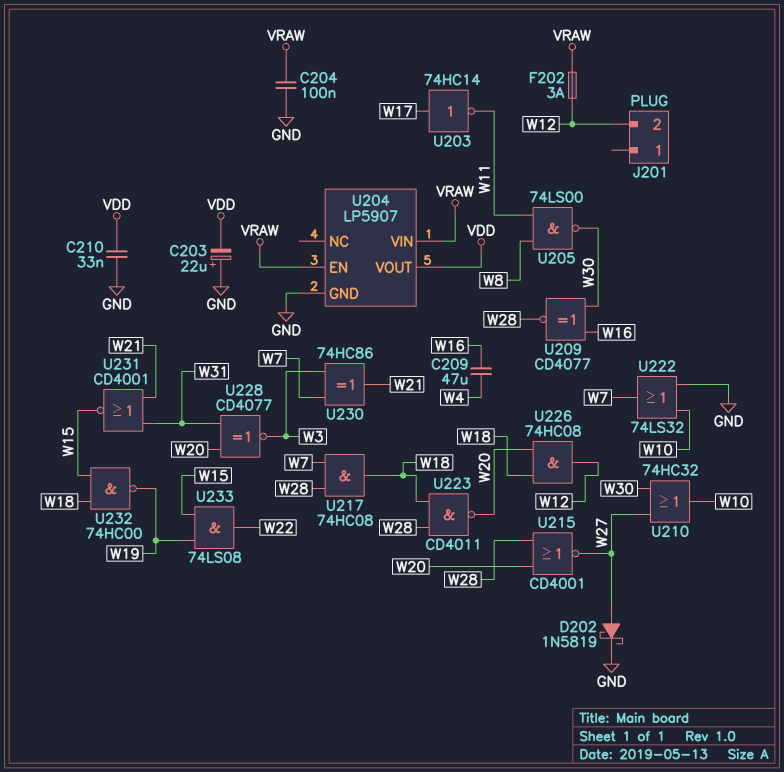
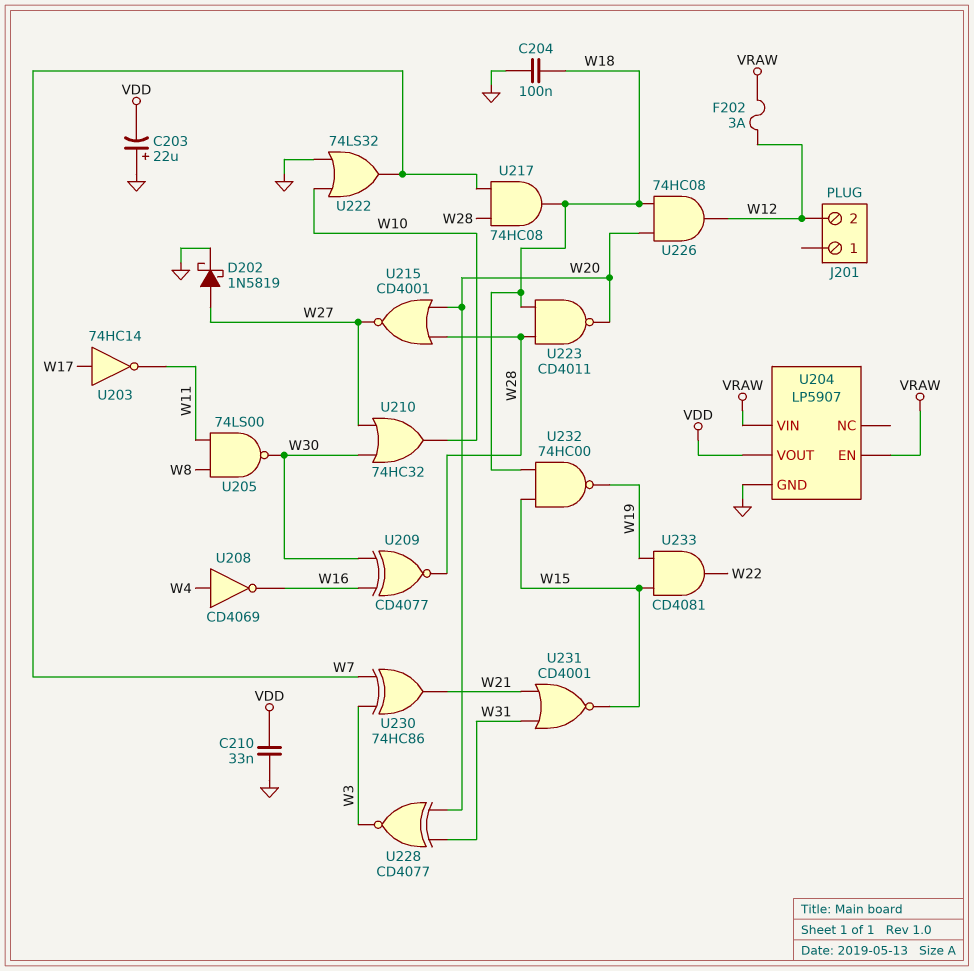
C204: 100nF (GND, VRAW) -> 100nF (GND, W18)
C209: 47uF (W4, W16) -> none
U208: none -> NOT CD4069 (in W4, out W16)
U233: AND 74LS08 (in W15, in W19, out W22) -> AND CD4081 (in W15, in W19, out W22)

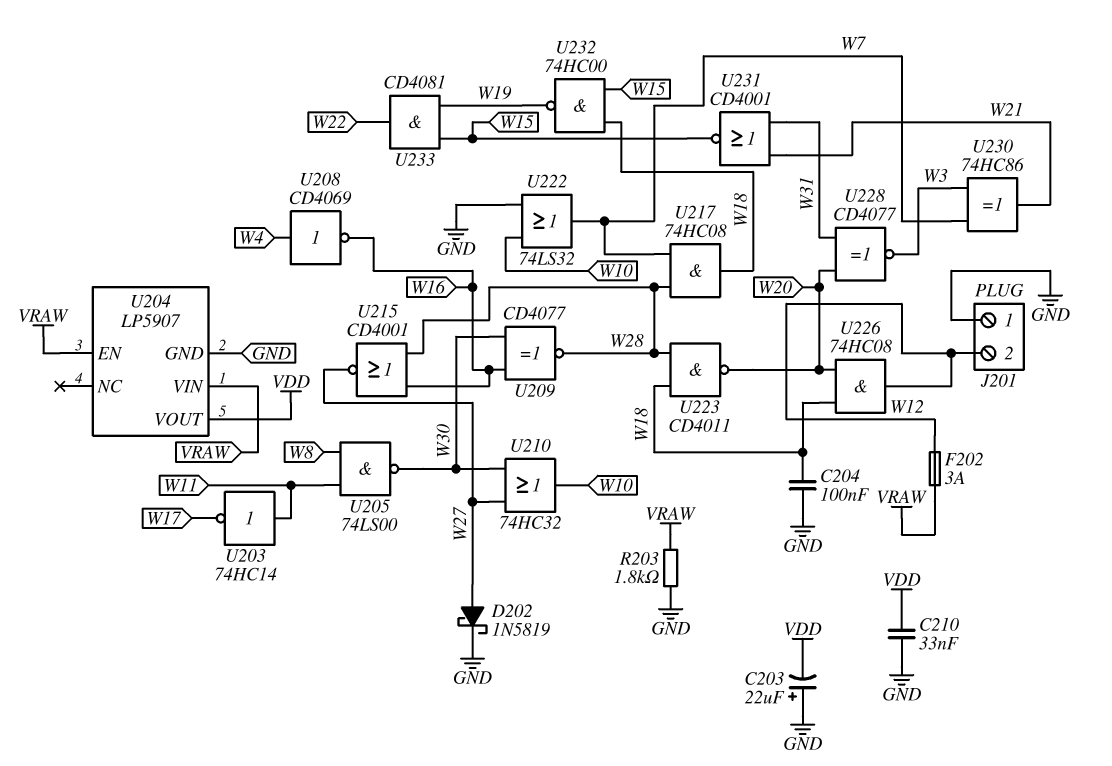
J201 pin 1: none -> GND
R203: none -> 1.8k (GND, VRAW)
U203: NOT 74HC14 (in W17, out W11) -> NOT 74HC14 (in W11, out W17)
U215: NOR CD4001 (in W20, in W28, out W27) -> NOR CD4001 (in W16, in W28, out W27)

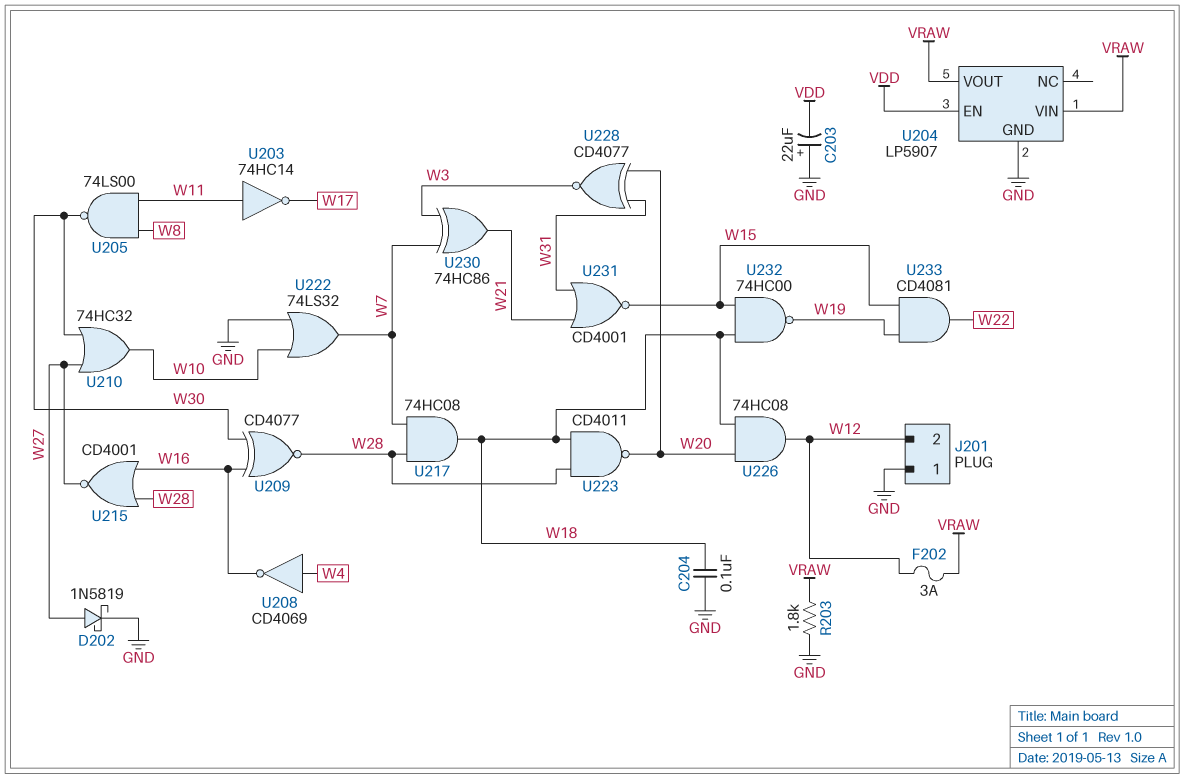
C210: 33nF (GND, VDD) -> none
U204 pin EN: VRAW -> VDD
U204 pin VOUT: VDD -> VRAW

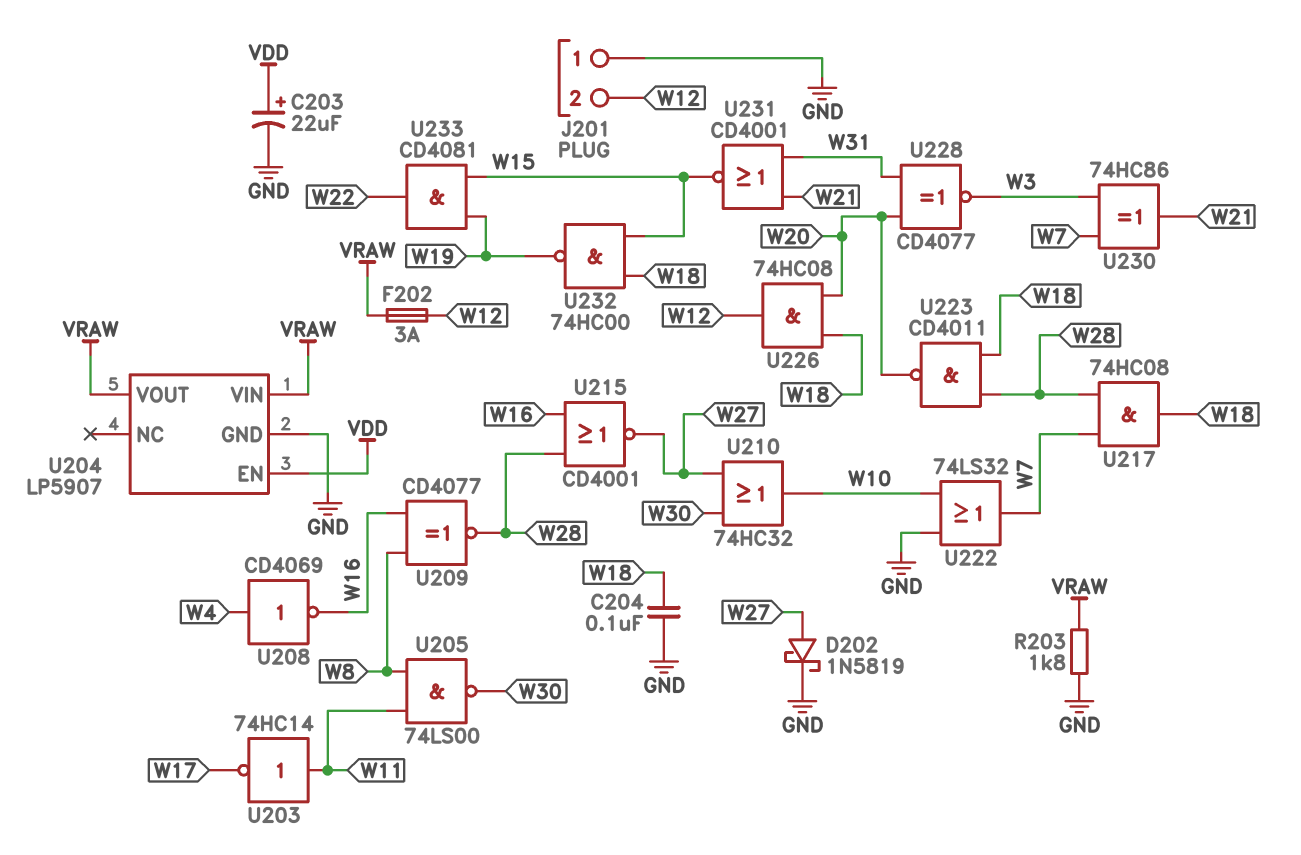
C203: 22uF (plus GND, minus VDD) -> 22uF (plus VDD, minus GND)
U209: XNOR CD4077 (in W16, in W30, out W28) -> XNOR CD4077 (in W8, in W16, out W28)

